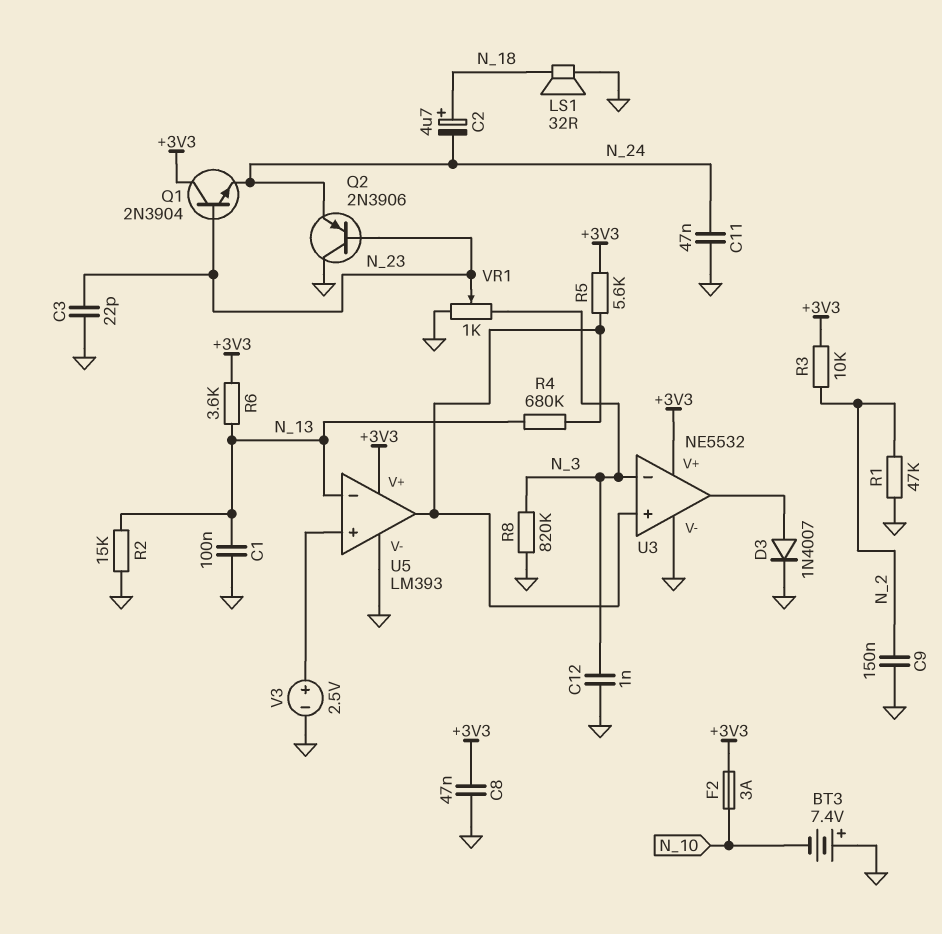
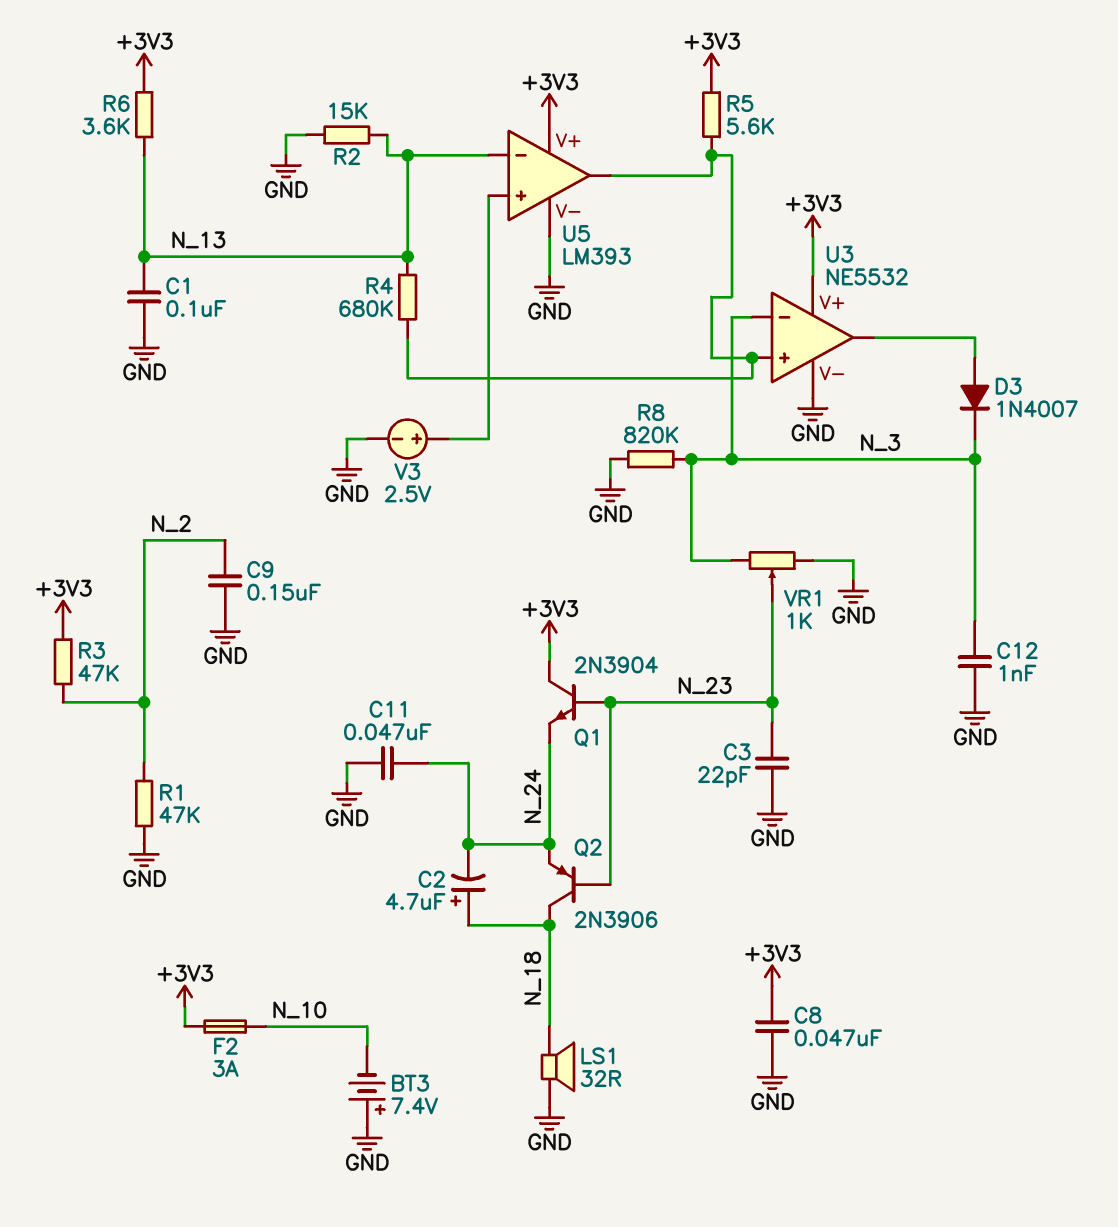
D3: diode 1N4007 (A U3/out, K GND) -> diode 1N4007 (A U3/out, K N_3)
Q2: PNP 2N3906 (B N_23, C GND, E N_24) -> PNP 2N3906 (B N_23, C N_18, E N_24)
R3: 10k (+3V3, N_2) -> 47k (+3V3, N_2)

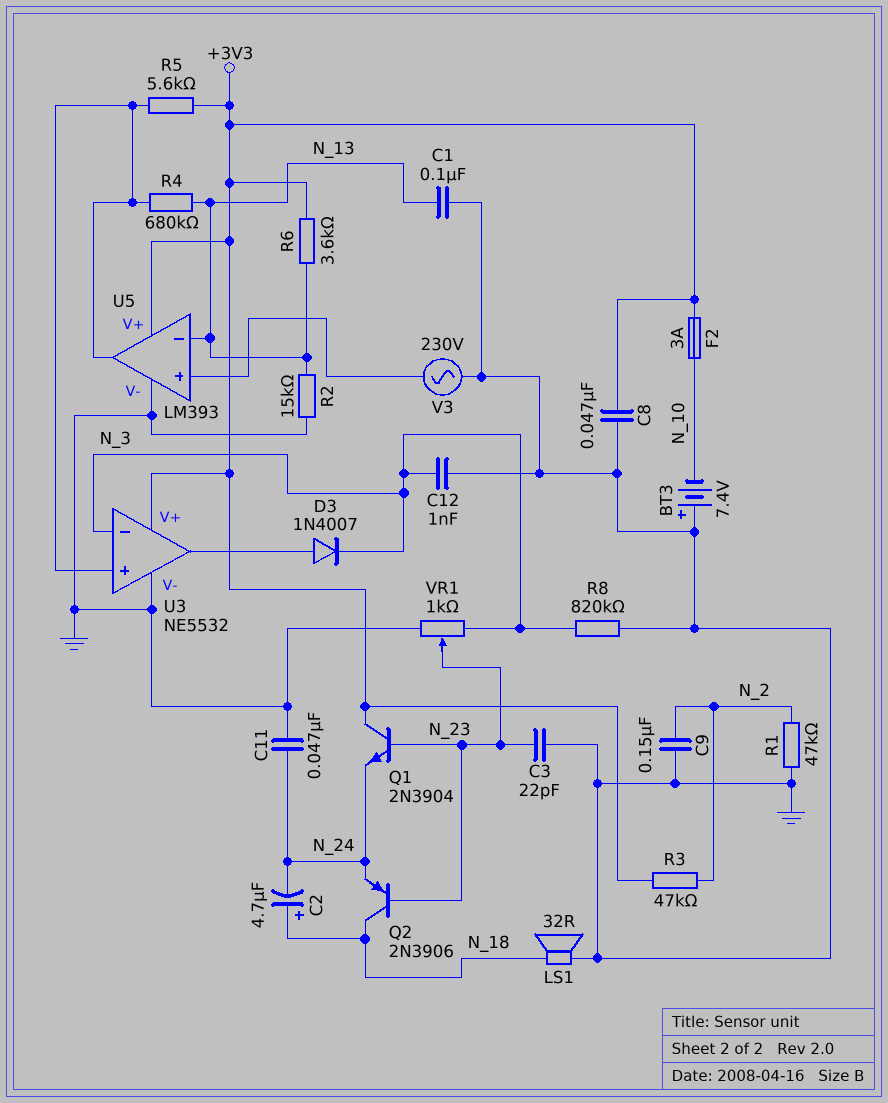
V3: 2.5V (plus U5/in+, minus GND) -> AC 230V (GND, U5/in+)

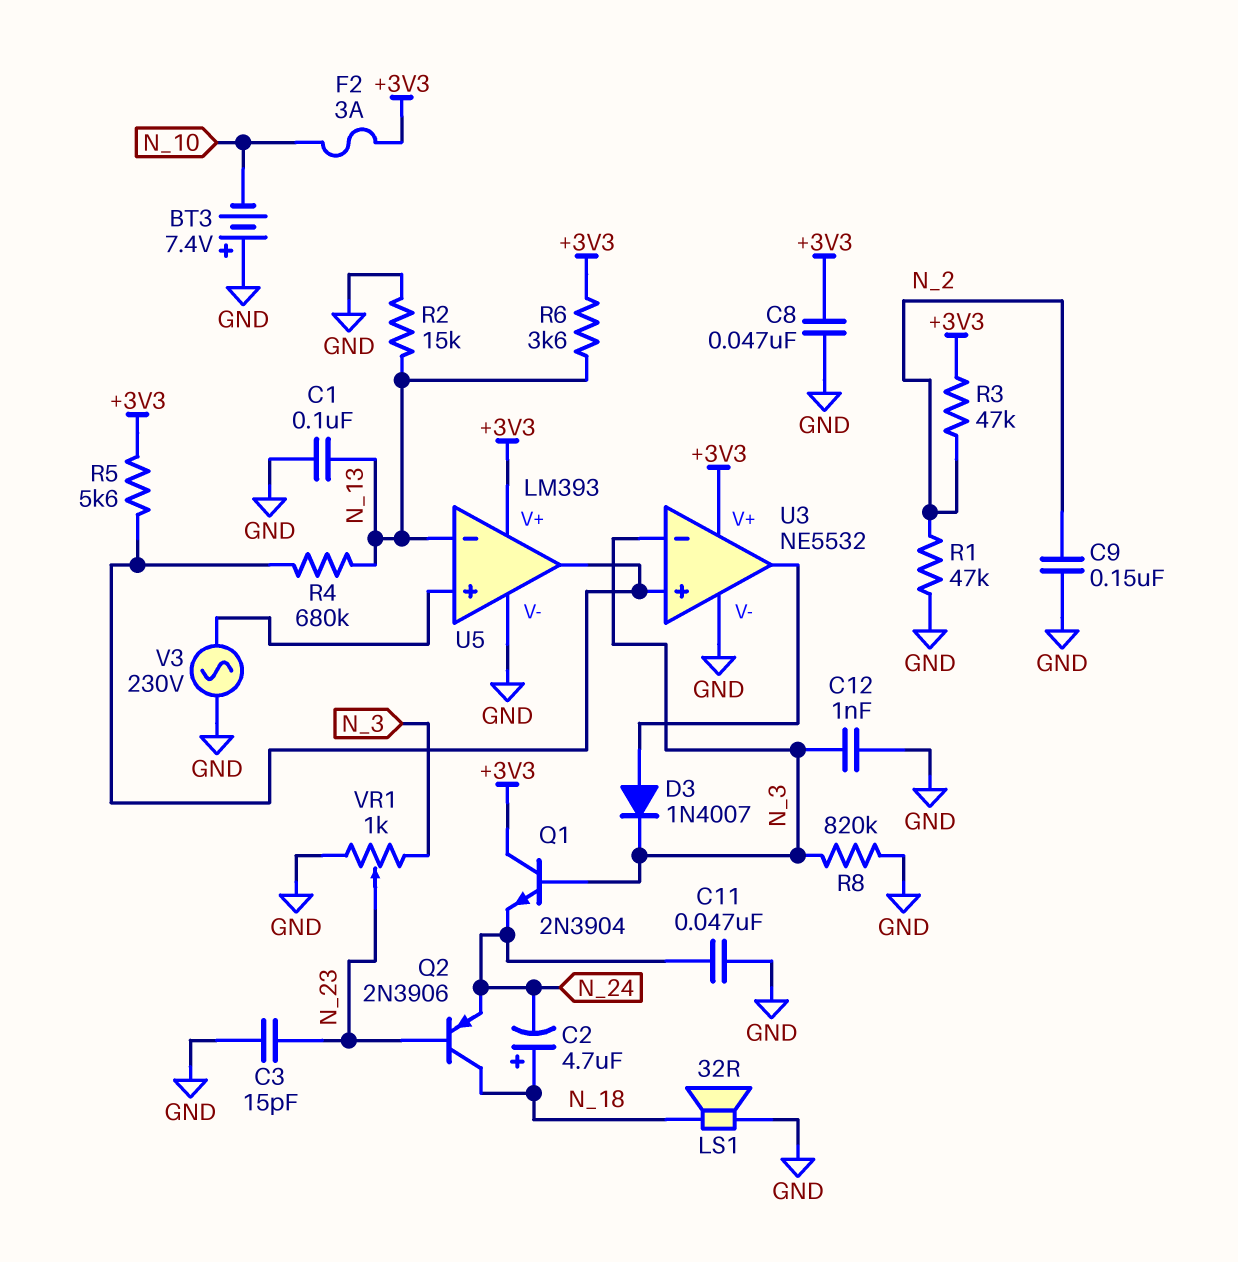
C3: 22pF (GND, N_23) -> 15pF (GND, N_23)
Q1: NPN 2N3904 (B N_23, C +3V3, E N_24) -> NPN 2N3904 (B N_3, C +3V3, E N_24)

